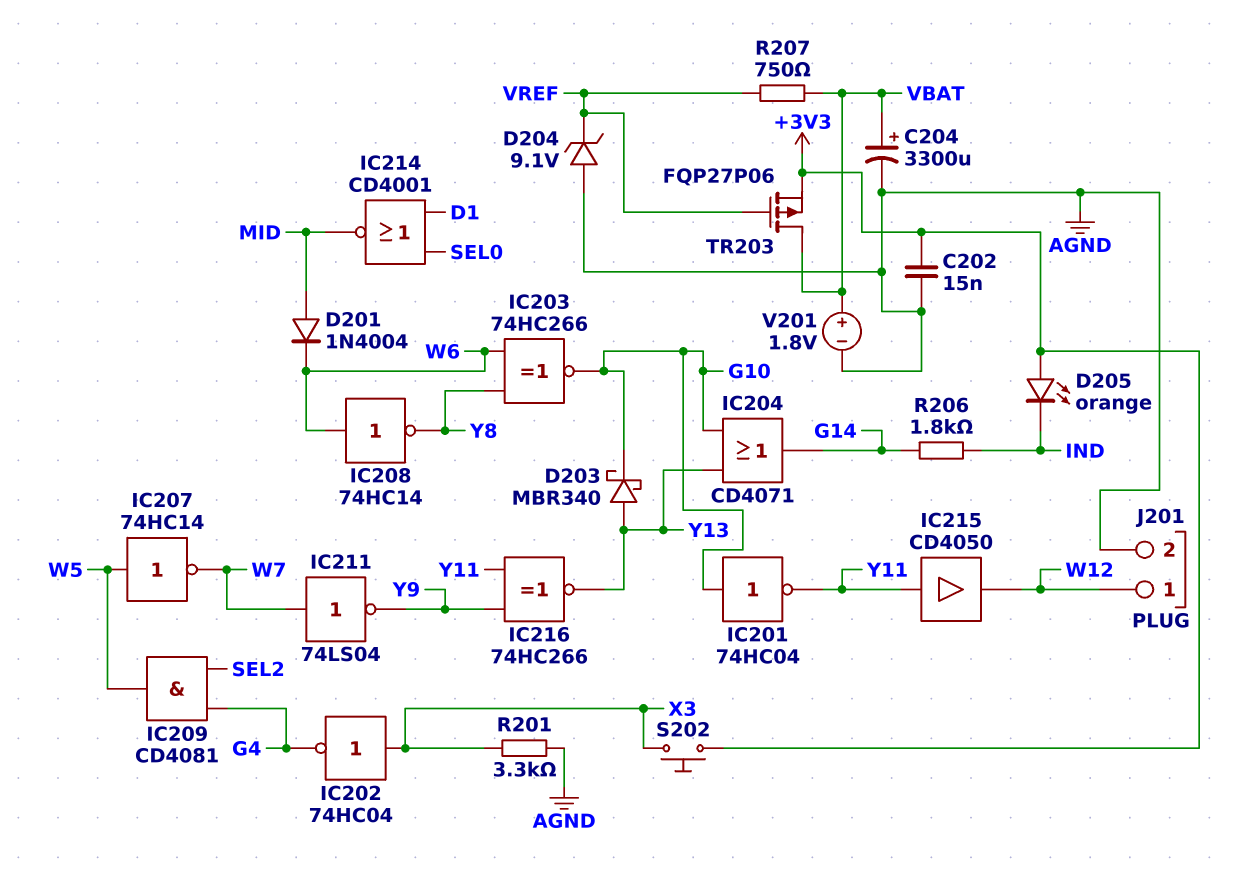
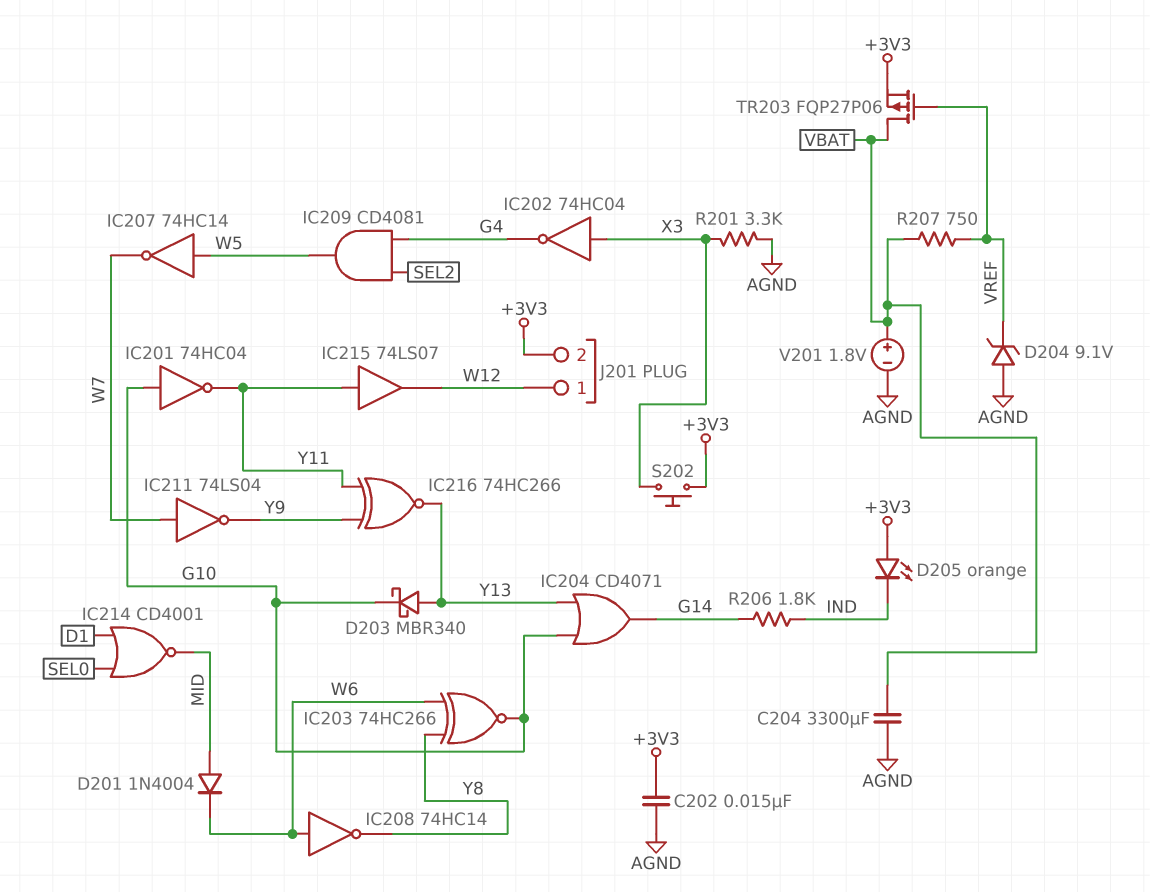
C204: 3300uF (plus VBAT, minus AGND) -> 3300uF (AGND, VBAT)
IC215: buffer CD4050 (in Y11, out W12) -> buffer 74LS07 (in Y11, out W12)
J201 pin 2: AGND -> +3V3

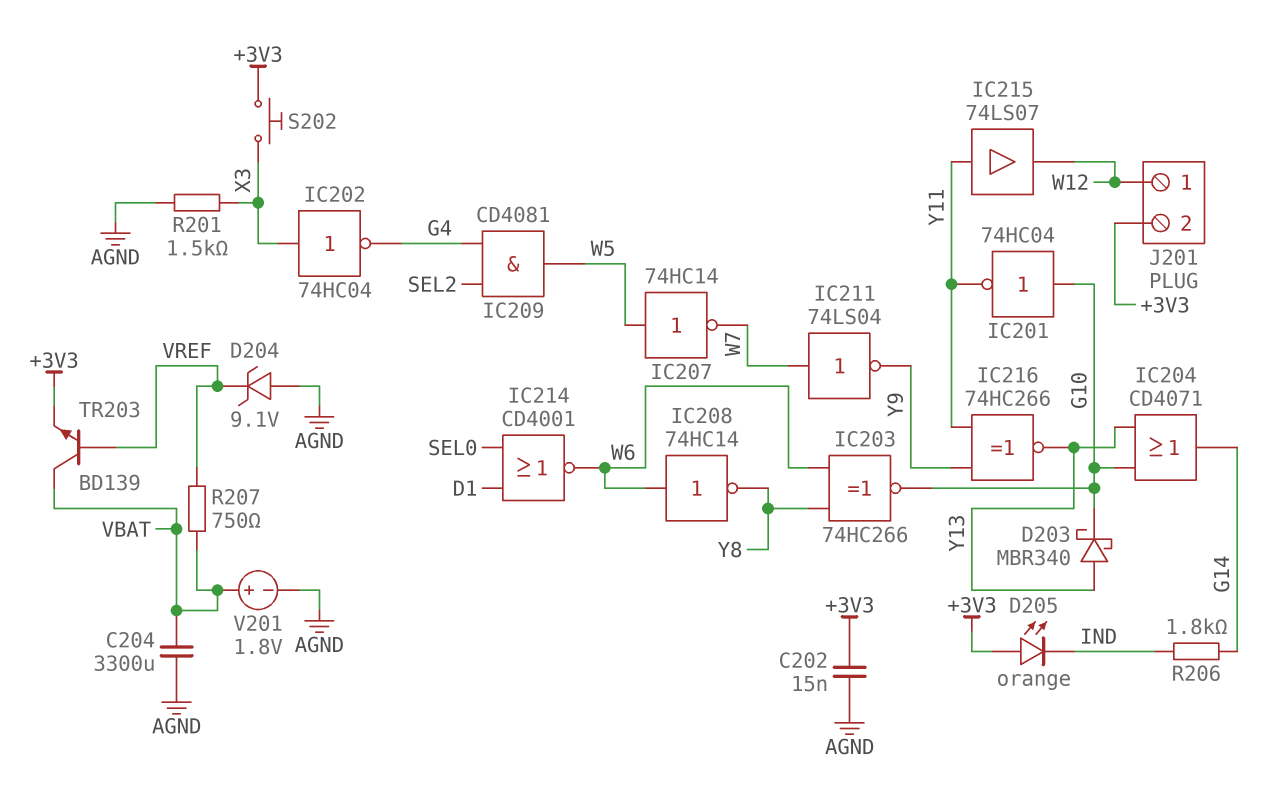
D201: diode 1N4004 (A MID, K W6) -> none
IC214: NOR CD4001 (in D1, in SEL0, out MID) -> NOR CD4001 (in D1, in SEL0, out W6)
R201: 3.3k (AGND, X3) -> 1.5k (AGND, X3)
TR203: PMOS FQP27P06 (G VREF, D VBAT, S +3V3) -> NPN BD139 (B VREF, C VBAT, E +3V3)

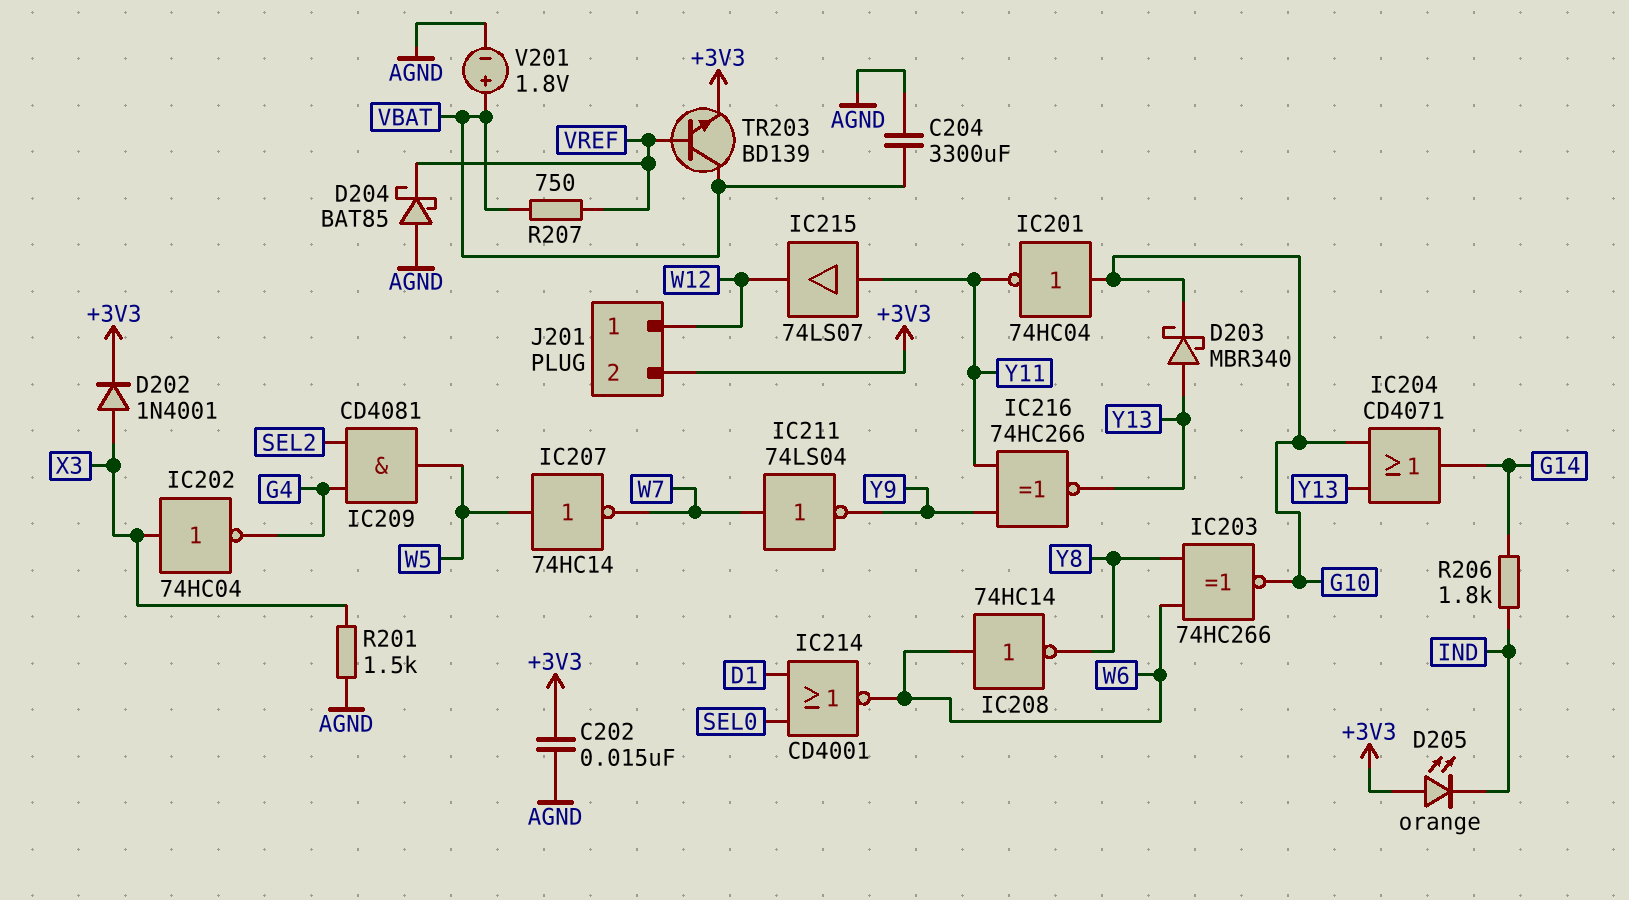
D202: none -> diode 1N4001 (A X3, K +3V3)
D204: zener 9.1V (A AGND, K VREF) -> schottky BAT85 (A AGND, K VREF)
S202: button (+3V3, X3) -> none

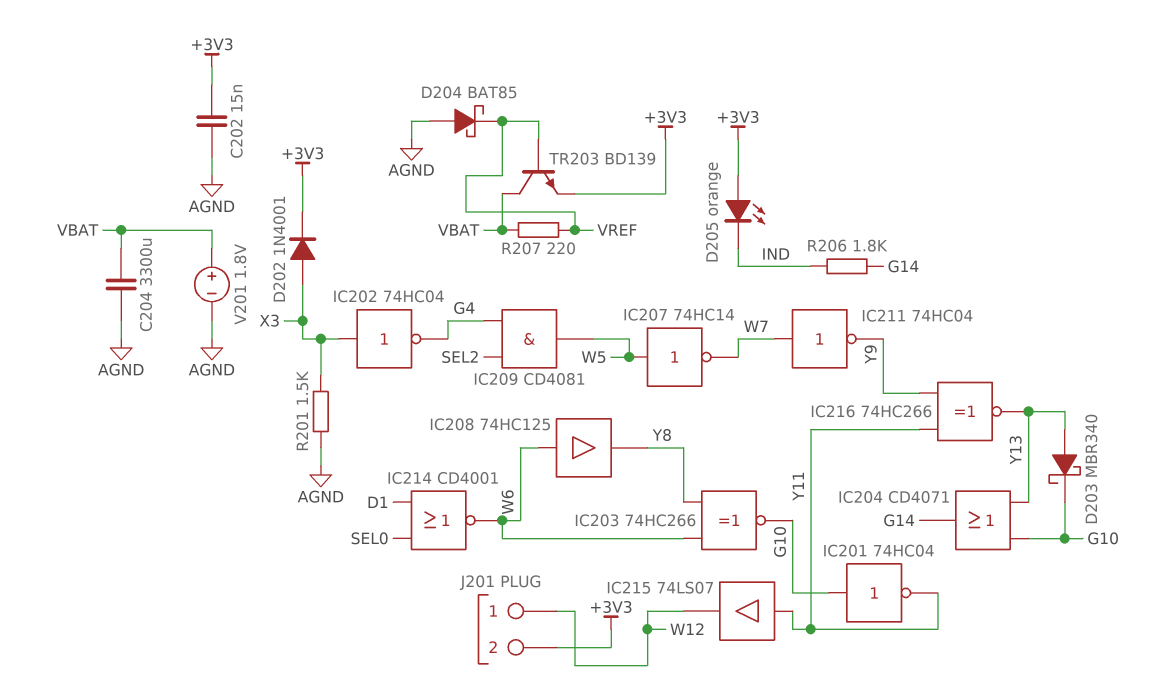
IC208: NOT 74HC14 (in W6, out Y8) -> buffer 74HC125 (in W6, out Y8)
IC211: NOT 74LS04 (in W7, out Y9) -> NOT 74HC04 (in W7, out Y9)
R207: 750 (VBAT, VREF) -> 220 (VBAT, VREF)

